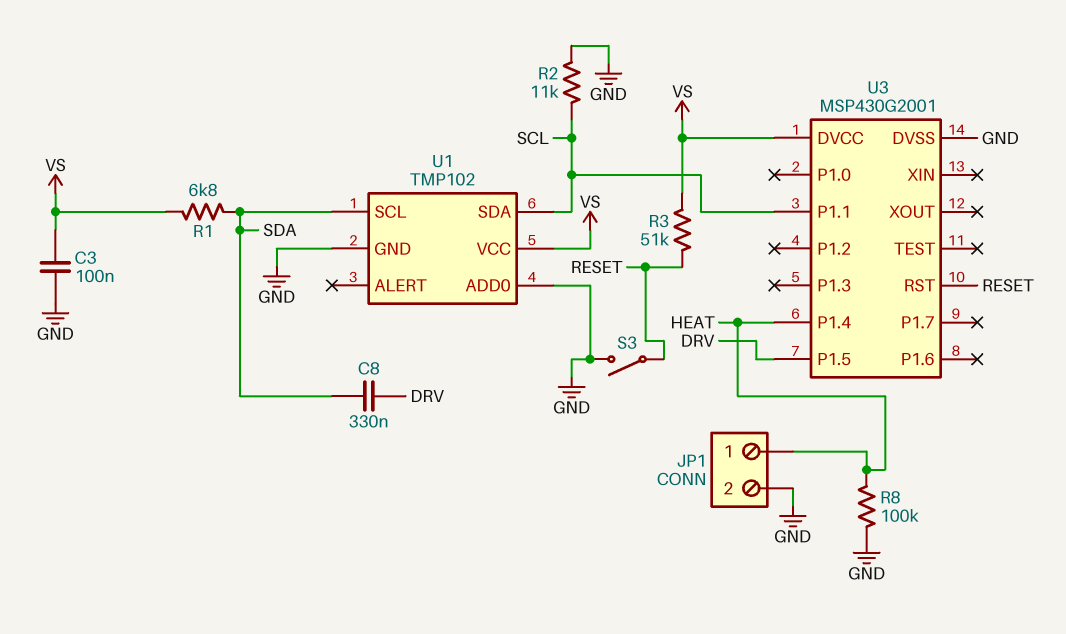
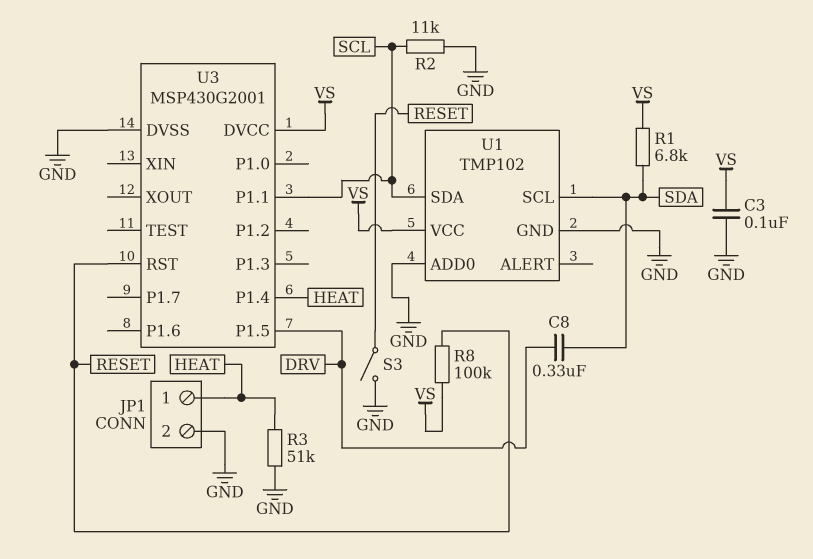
R3: 51k (RESET, VS) -> 51k (GND, HEAT)
R8: 100k (GND, HEAT) -> 100k (RESET, VS)

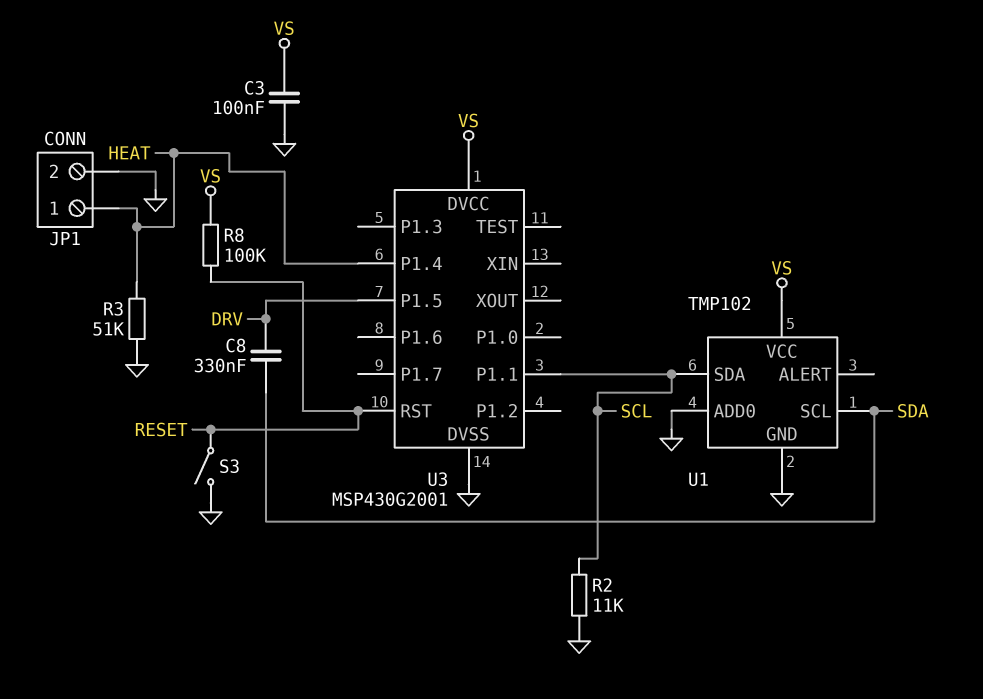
R1: 6.8k (SDA, VS) -> none

